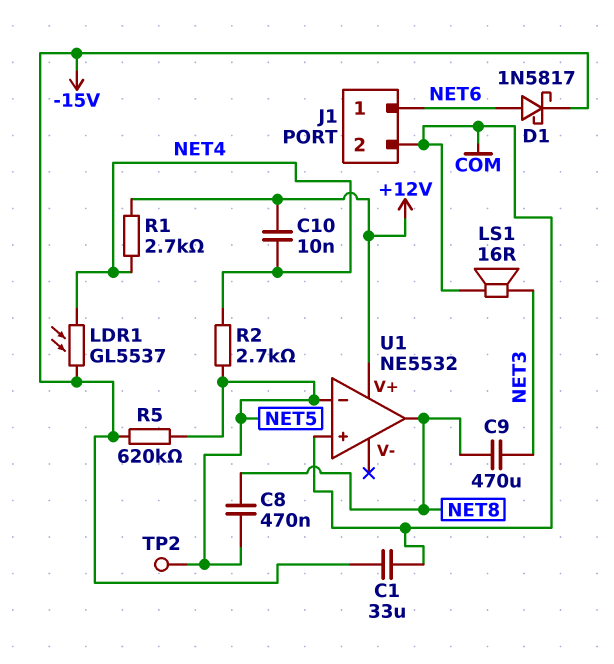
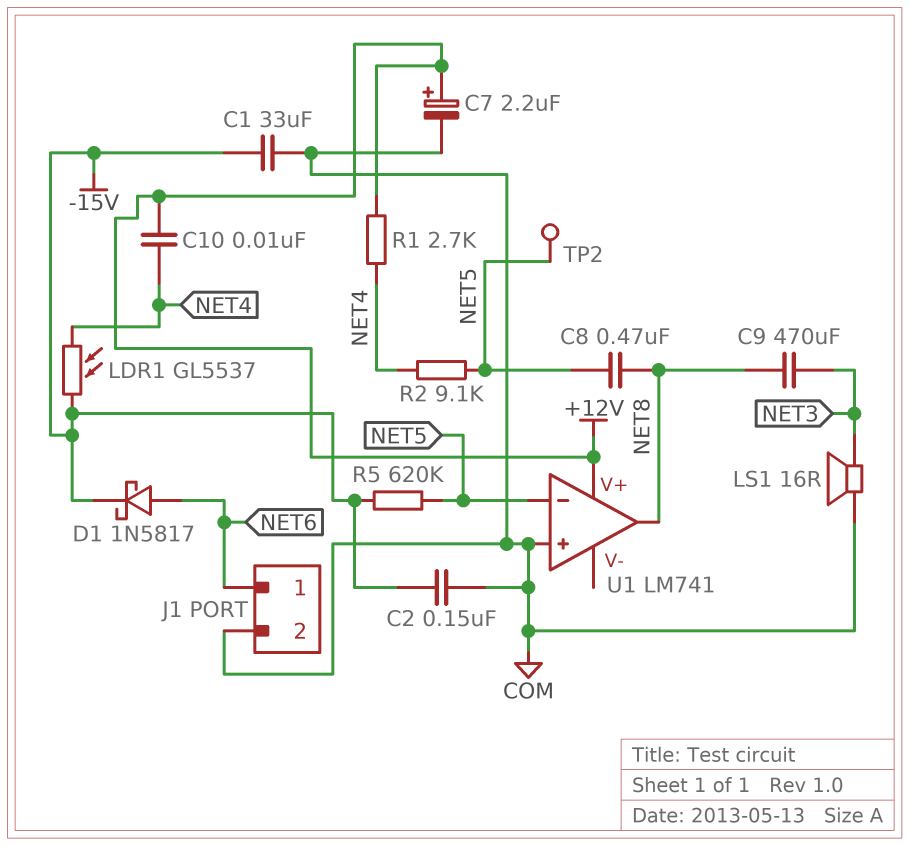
C2: none -> 150nF (-15V, COM)
C7: none -> 2.2uF (plus +12V, minus COM)
R2: 2.7k (NET4, NET5) -> 9.1k (NET4, NET5)
U1: NE5532 -> LM741

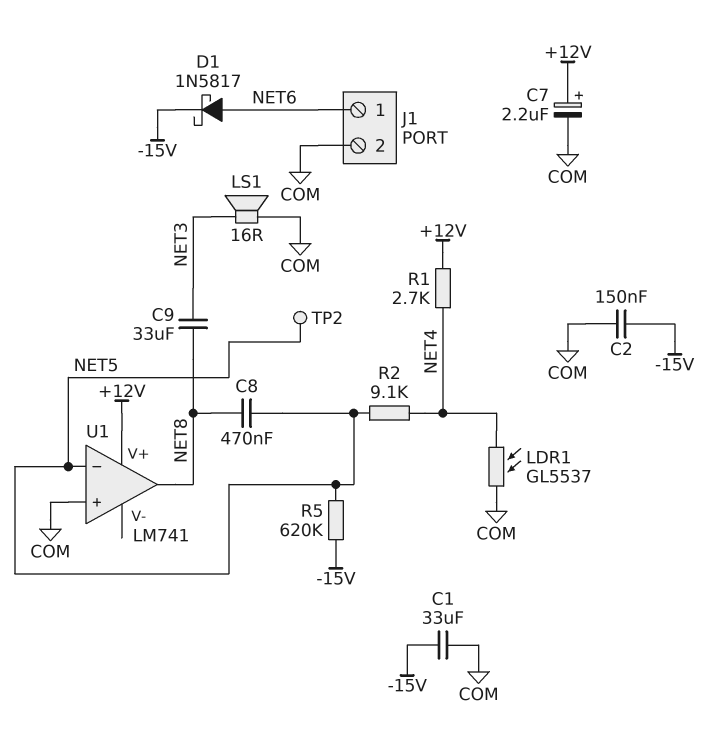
C9: 470uF (NET3, NET8) -> 33uF (NET3, NET8)
C10: 10nF (+12V, NET4) -> none
LDR1: GL5537 (-15V, NET4) -> GL5537 (COM, NET4)

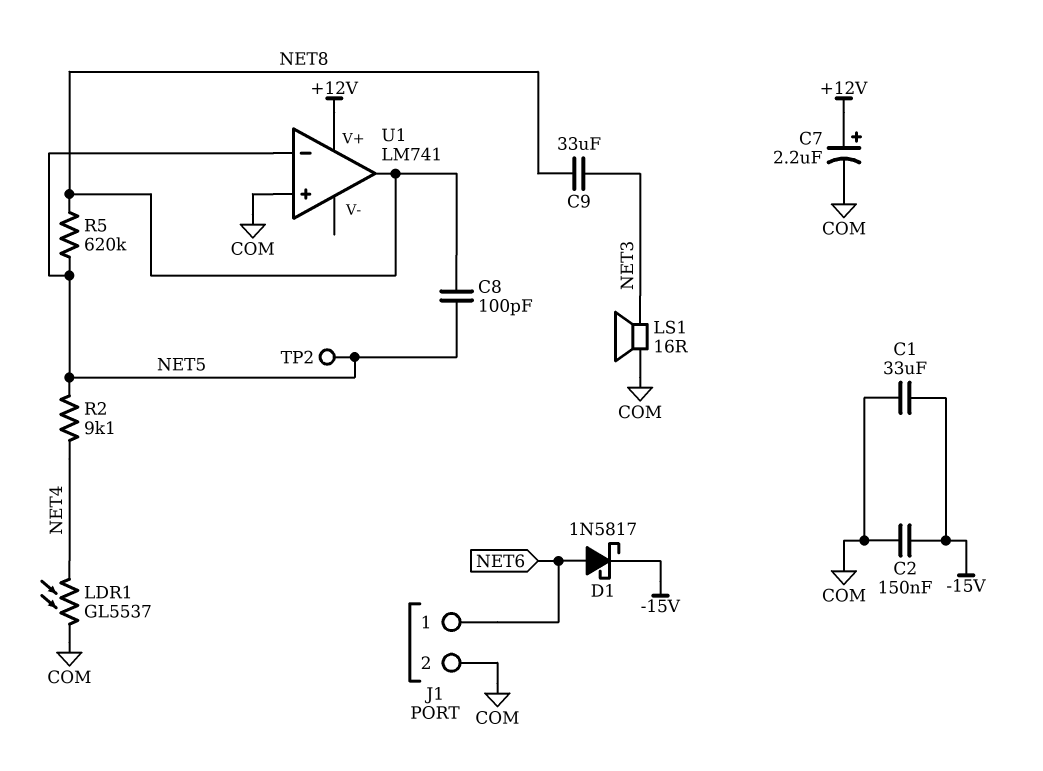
C8: 470nF (NET5, NET8) -> 100pF (NET5, NET8)
R1: 2.7k (+12V, NET4) -> none
R5: 620k (-15V, NET5) -> 620k (NET5, NET8)

